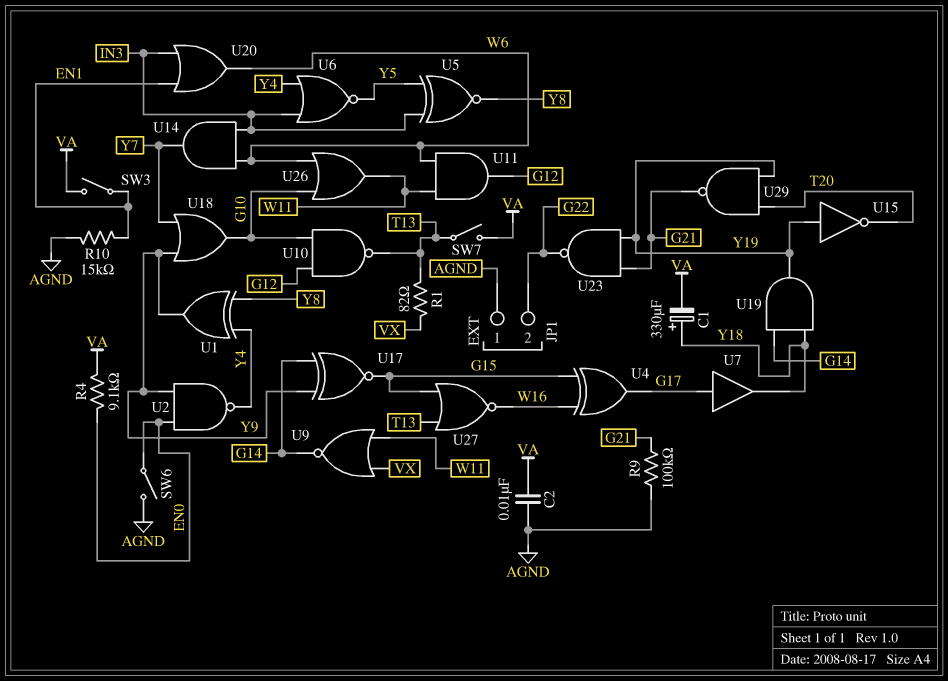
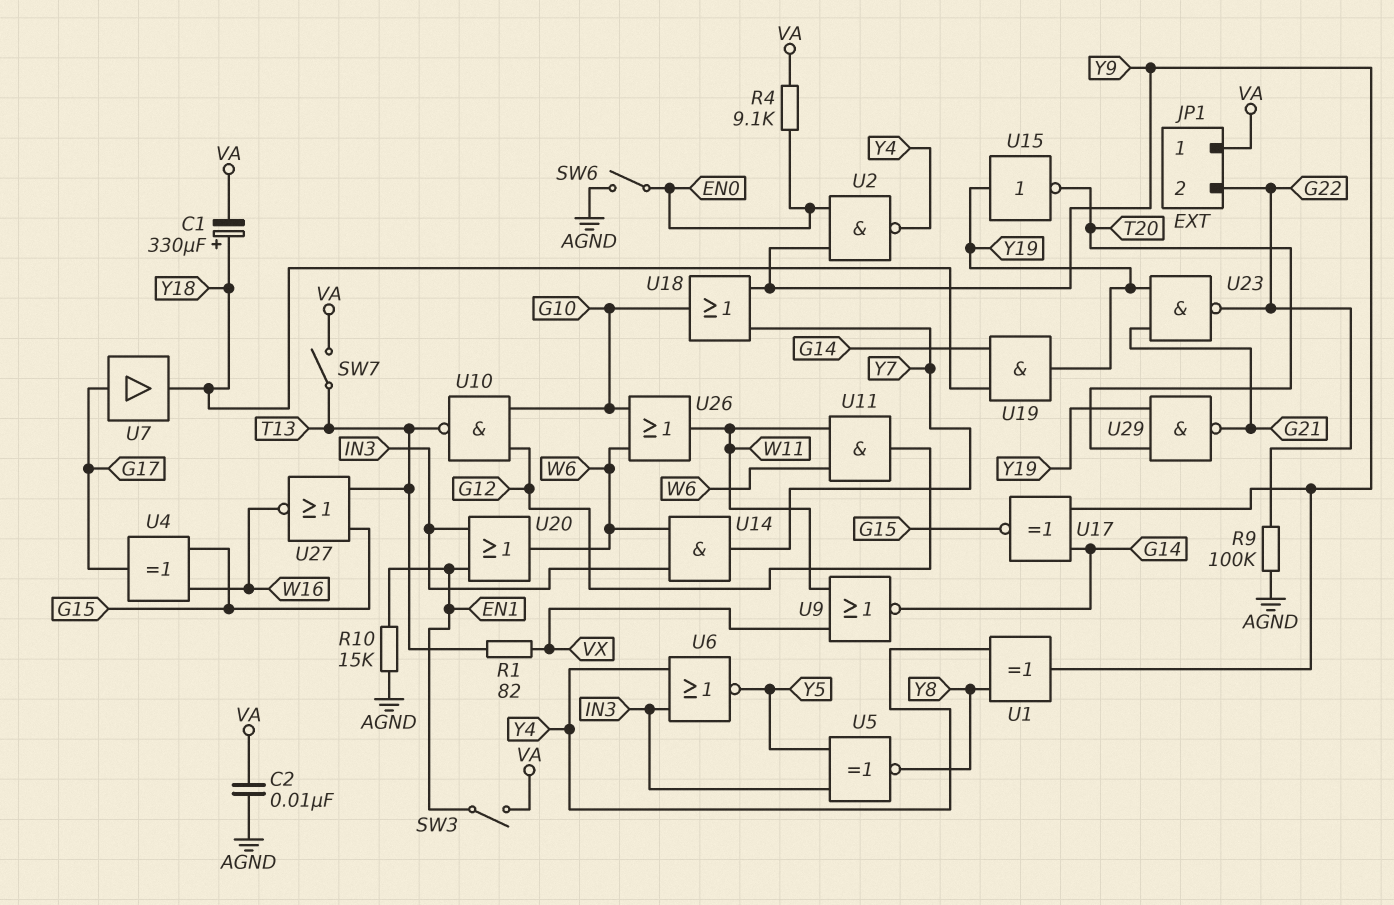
JP1 pin 1: AGND -> VA
R9: 100k (AGND, G21) -> 100k (AGND, G22)

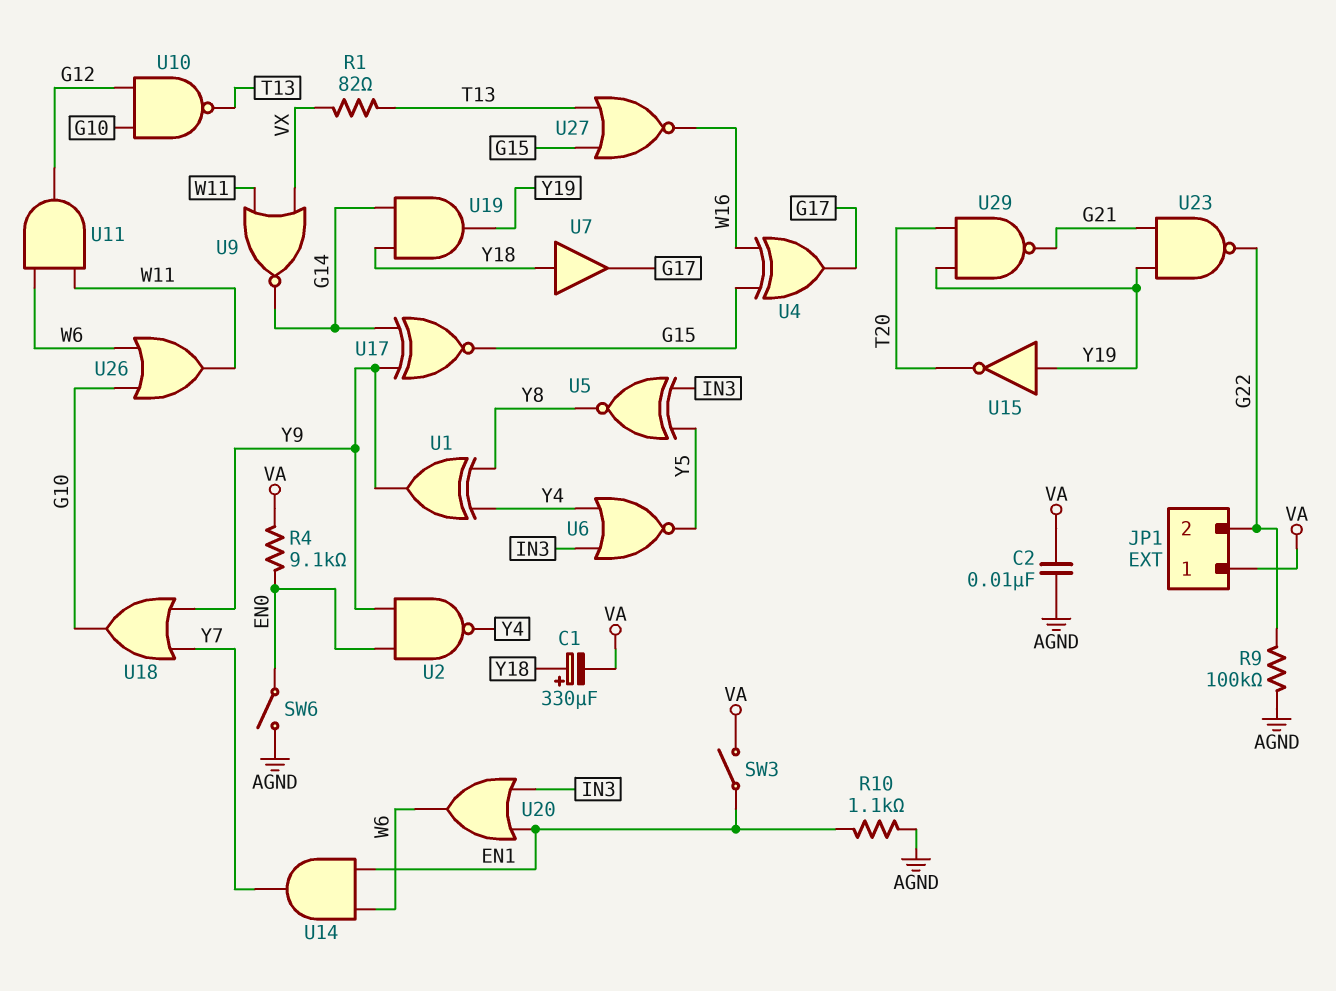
R10: 15k (AGND, EN1) -> 1.1k (AGND, EN1)
SW7: switch (T13, VA) -> none
U7: buffer (in G17, out Y18) -> buffer (in Y18, out G17)
U14: AND (in IN3, in W6, out Y7) -> AND (in EN1, in W6, out Y7)

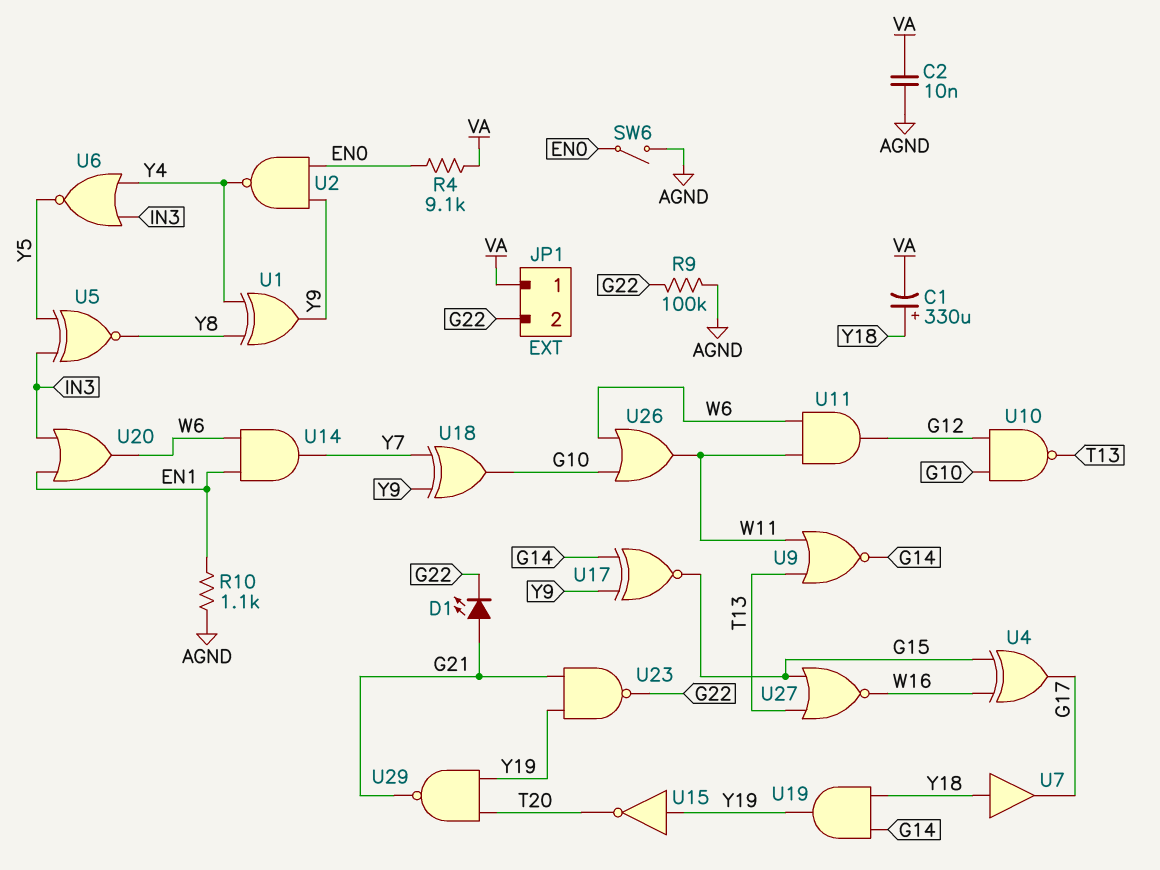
D1: none -> LED (A G21, K G22)
R1: 82 (T13, VX) -> none
SW3: switch (EN1, VA) -> none
U9: NOR (in VX, in W11, out G14) -> NOR (in T13, in W11, out G14)
U18: OR (in Y7, in Y9, out G10) -> XOR (in Y7, in Y9, out G10)

